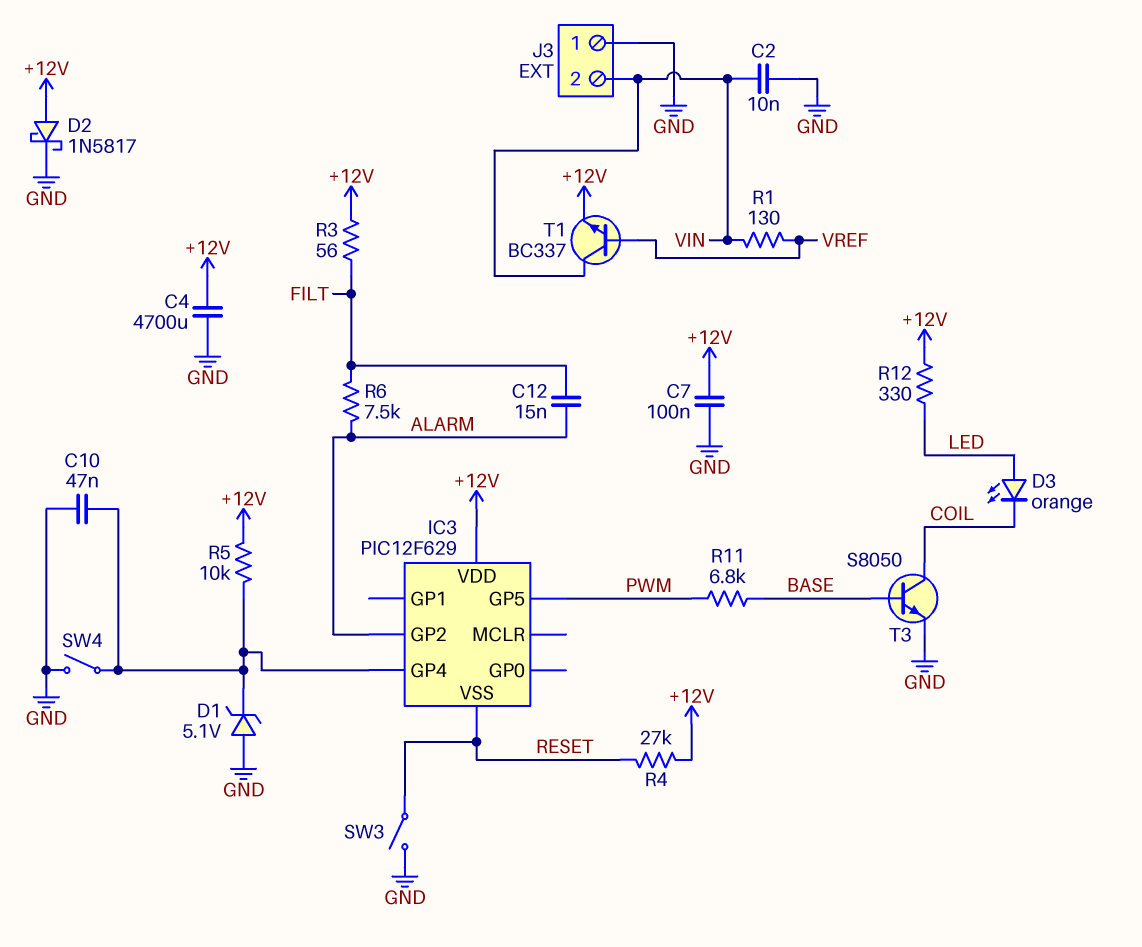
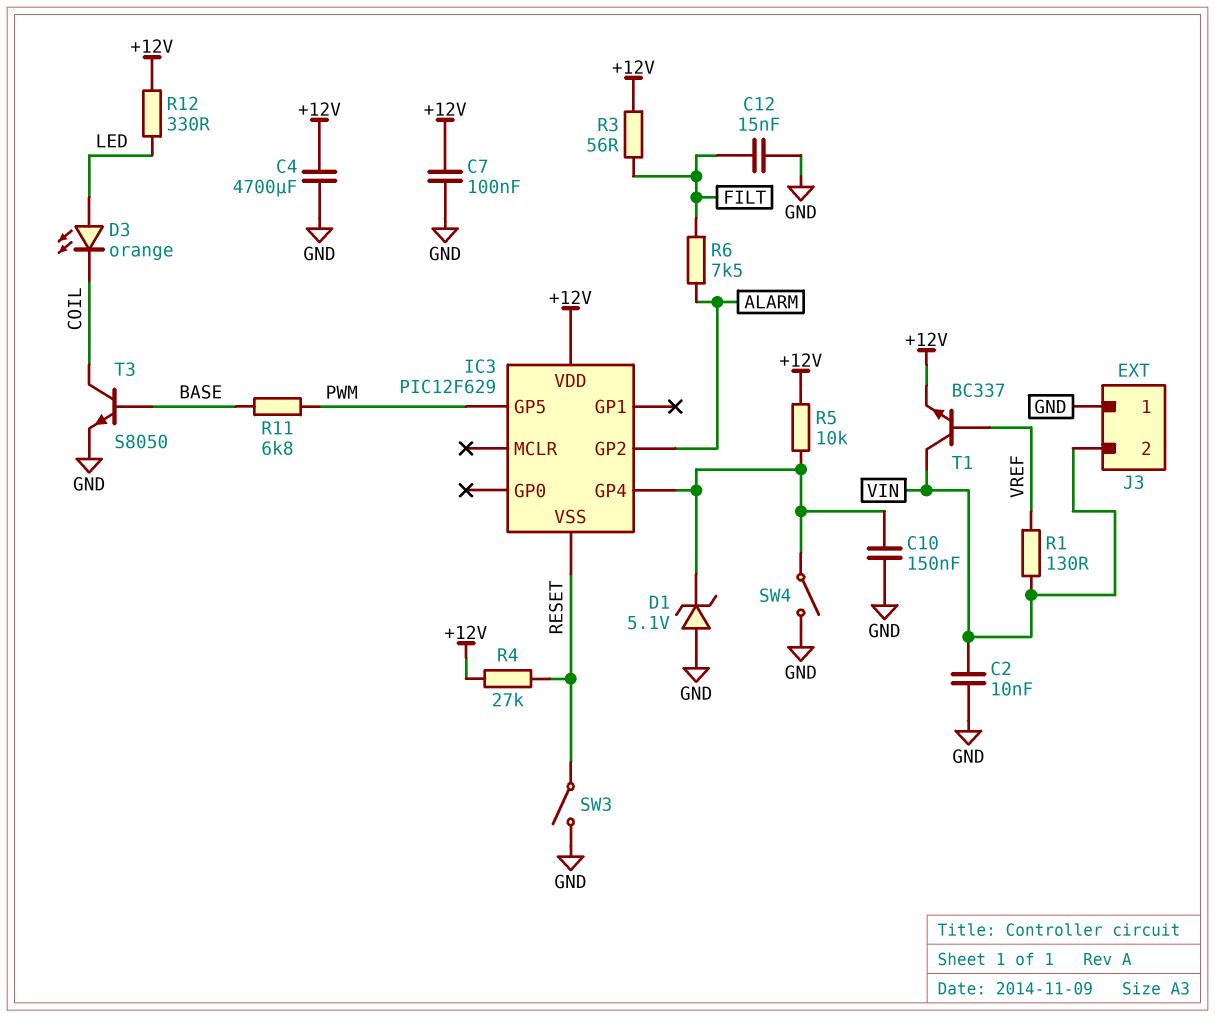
C10: 47nF (GND, IC3/GP4) -> 150nF (GND, IC3/GP4)
C12: 15nF (ALARM, FILT) -> 15nF (FILT, GND)
D2: schottky 1N5817 (A +12V, K GND) -> none

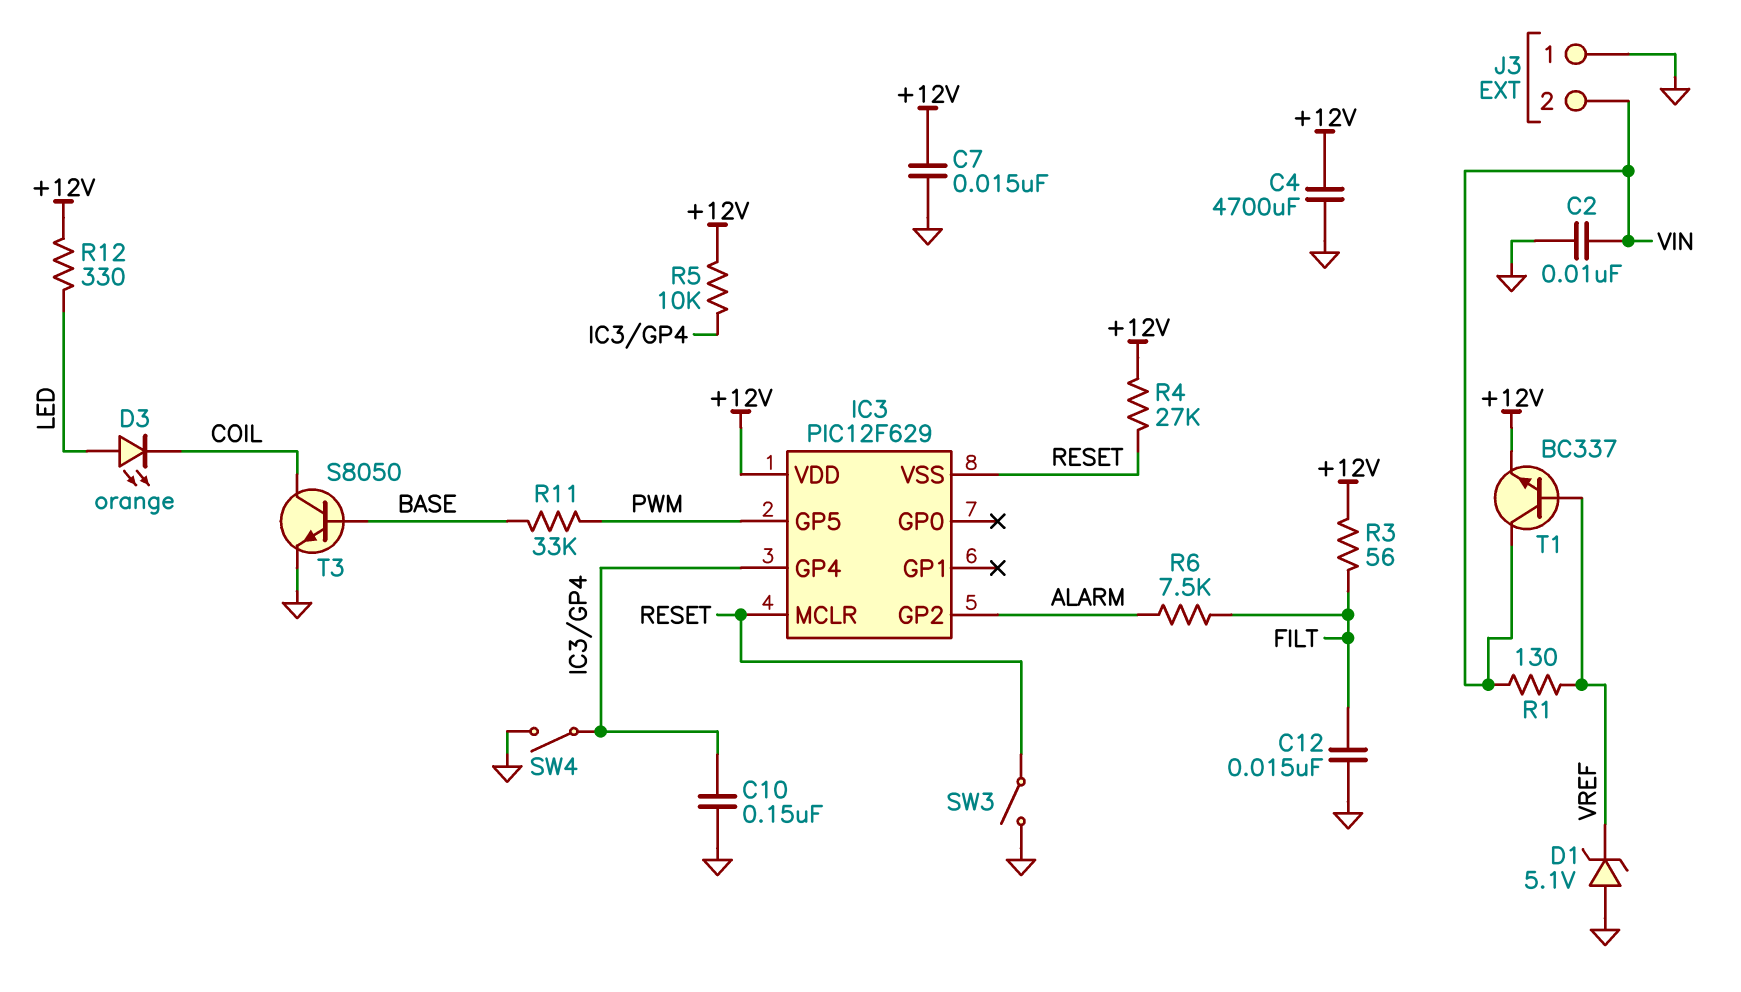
C7: 100nF (+12V, GND) -> 15nF (+12V, GND)
D1: zener 5.1V (A GND, K IC3/GP4) -> zener 5.1V (A GND, K VREF)
IC3 pin MCLR: none -> RESET
R11: 6.8k (BASE, PWM) -> 33k (BASE, PWM)

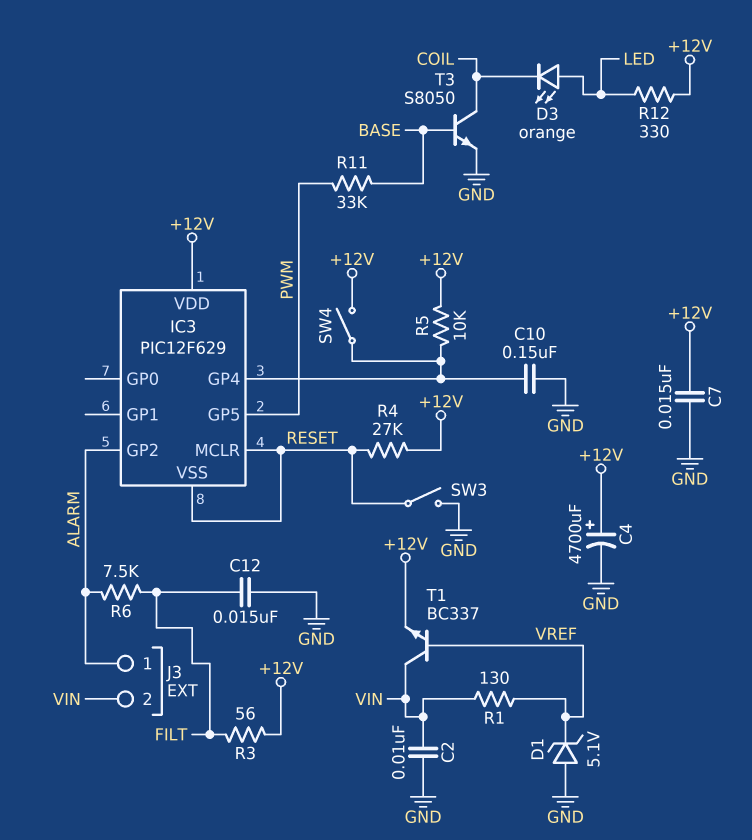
C4: 4700uF (+12V, GND) -> 4700uF (plus +12V, minus GND)
J3 pin 1: GND -> ALARM
SW4: switch (GND, IC3/GP4) -> switch (+12V, IC3/GP4)

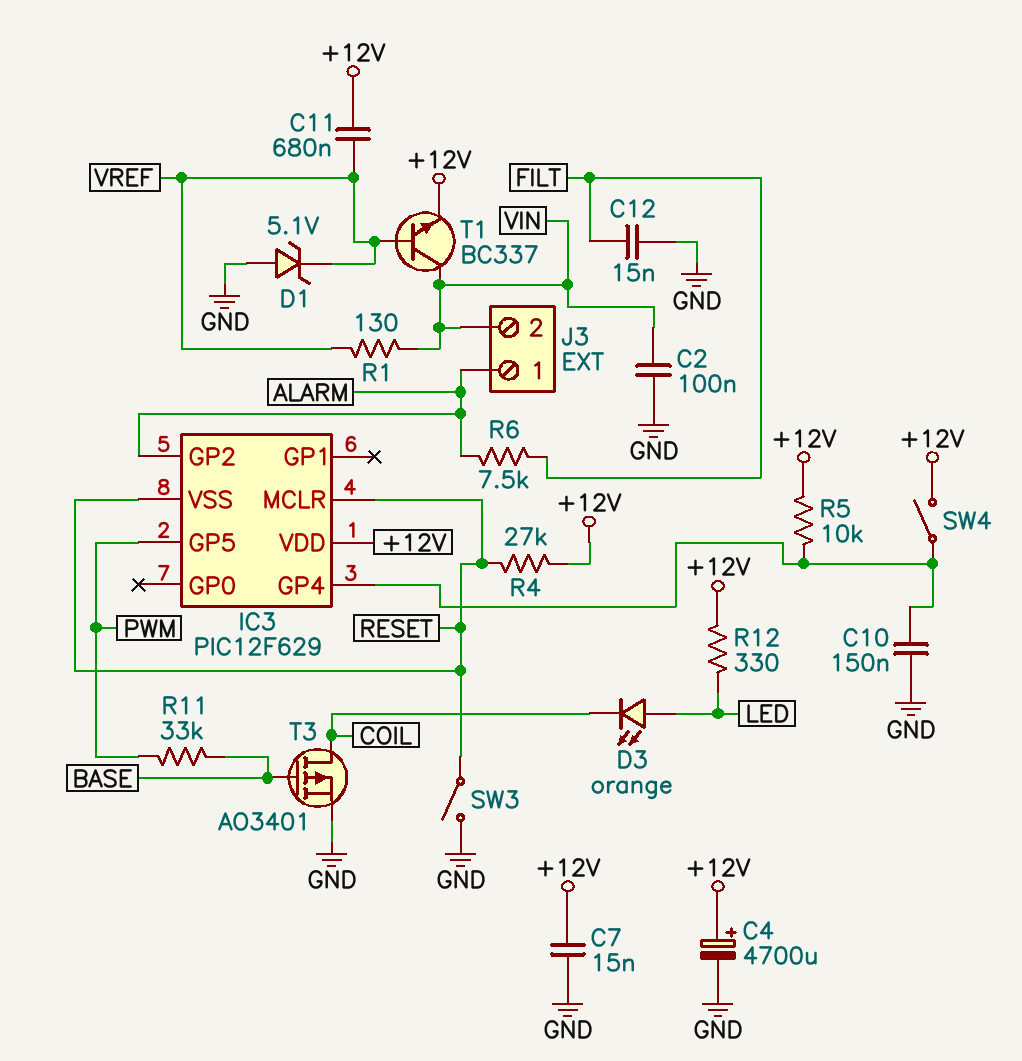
C2: 10nF (GND, VIN) -> 100nF (GND, VIN)
C11: none -> 680nF (+12V, VREF)
R3: 56 (+12V, FILT) -> none
T3: NPN S8050 (B BASE, C COIL, E GND) -> PMOS AO3401 (G BASE, D COIL, S GND)

